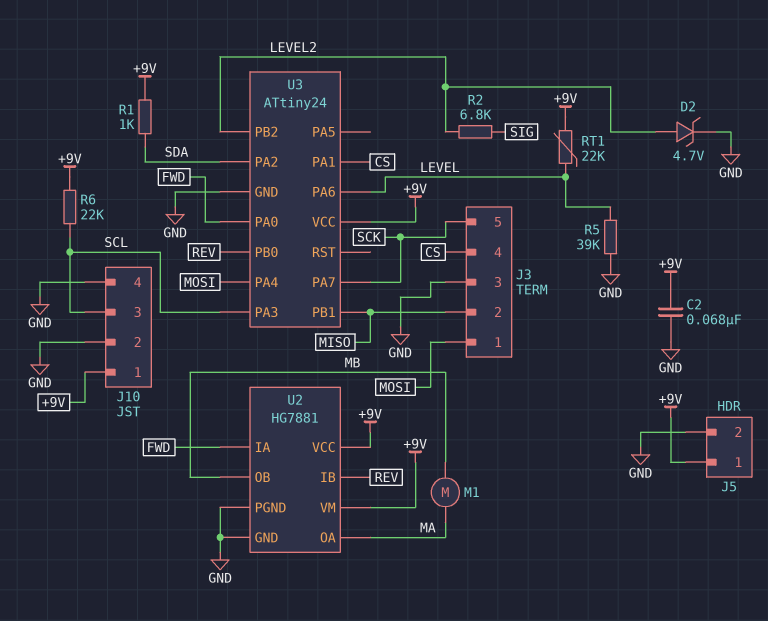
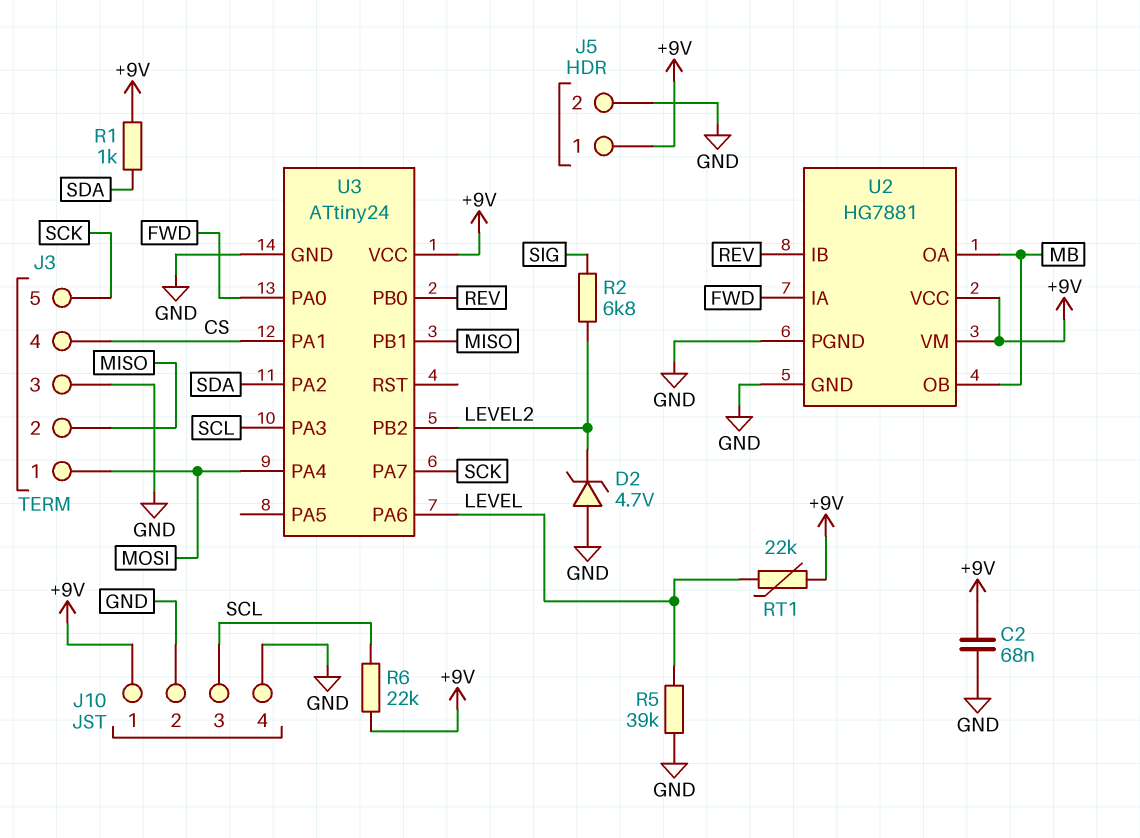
D2: zener 4.7V (A LEVEL2, K GND) -> zener 4.7V (A GND, K LEVEL2)
M1: motor (MA, MB) -> none
U2 pin OA: MA -> MB

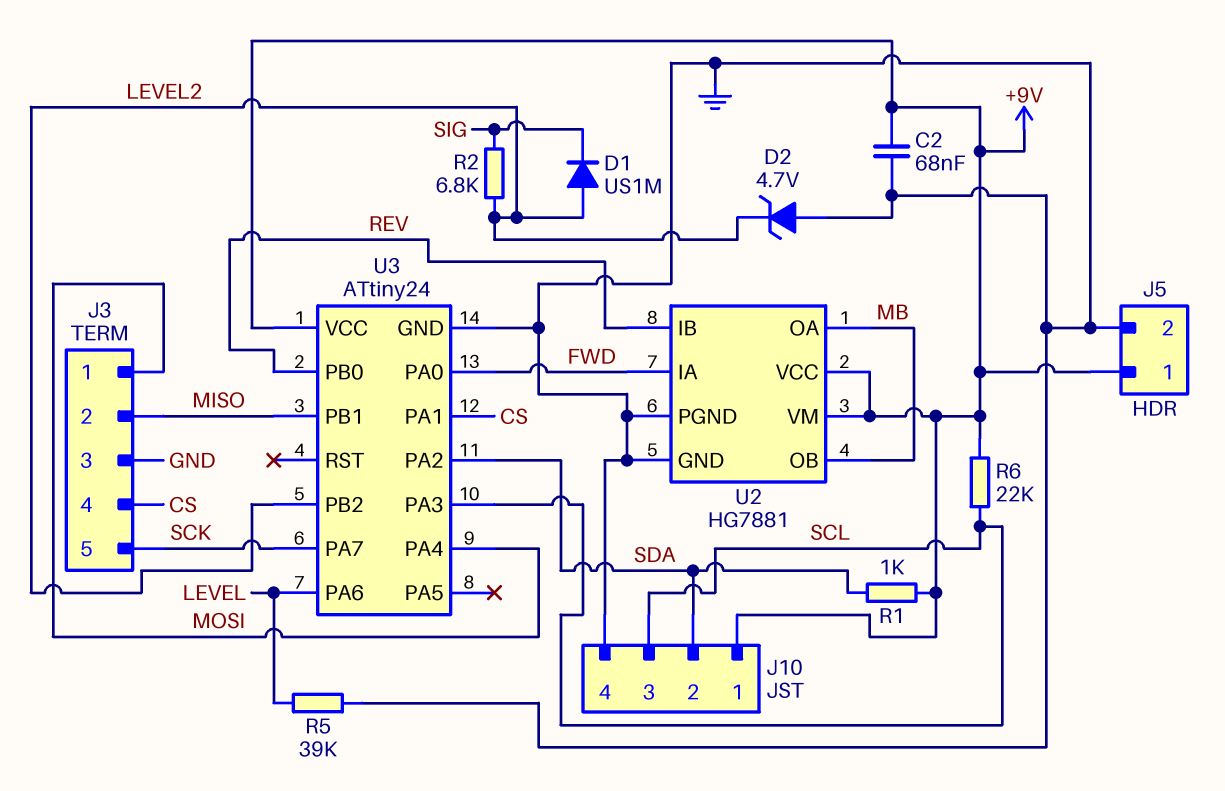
D1: none -> diode US1M (A LEVEL2, K SIG)
J10 pin 2: GND -> SDA
RT1: 22k (+9V, LEVEL) -> none

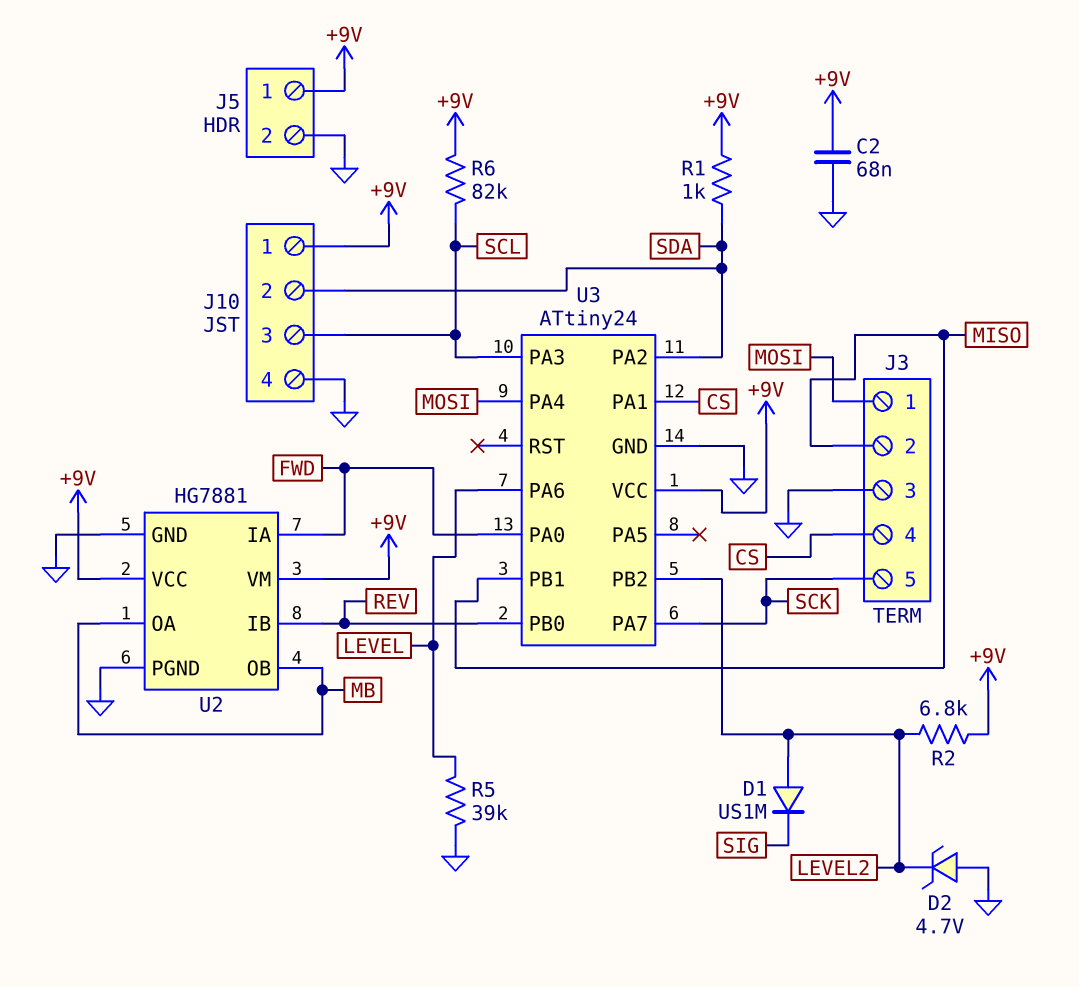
R2: 6.8k (LEVEL2, SIG) -> 6.8k (+9V, LEVEL2)
R6: 22k (+9V, SCL) -> 82k (+9V, SCL)

